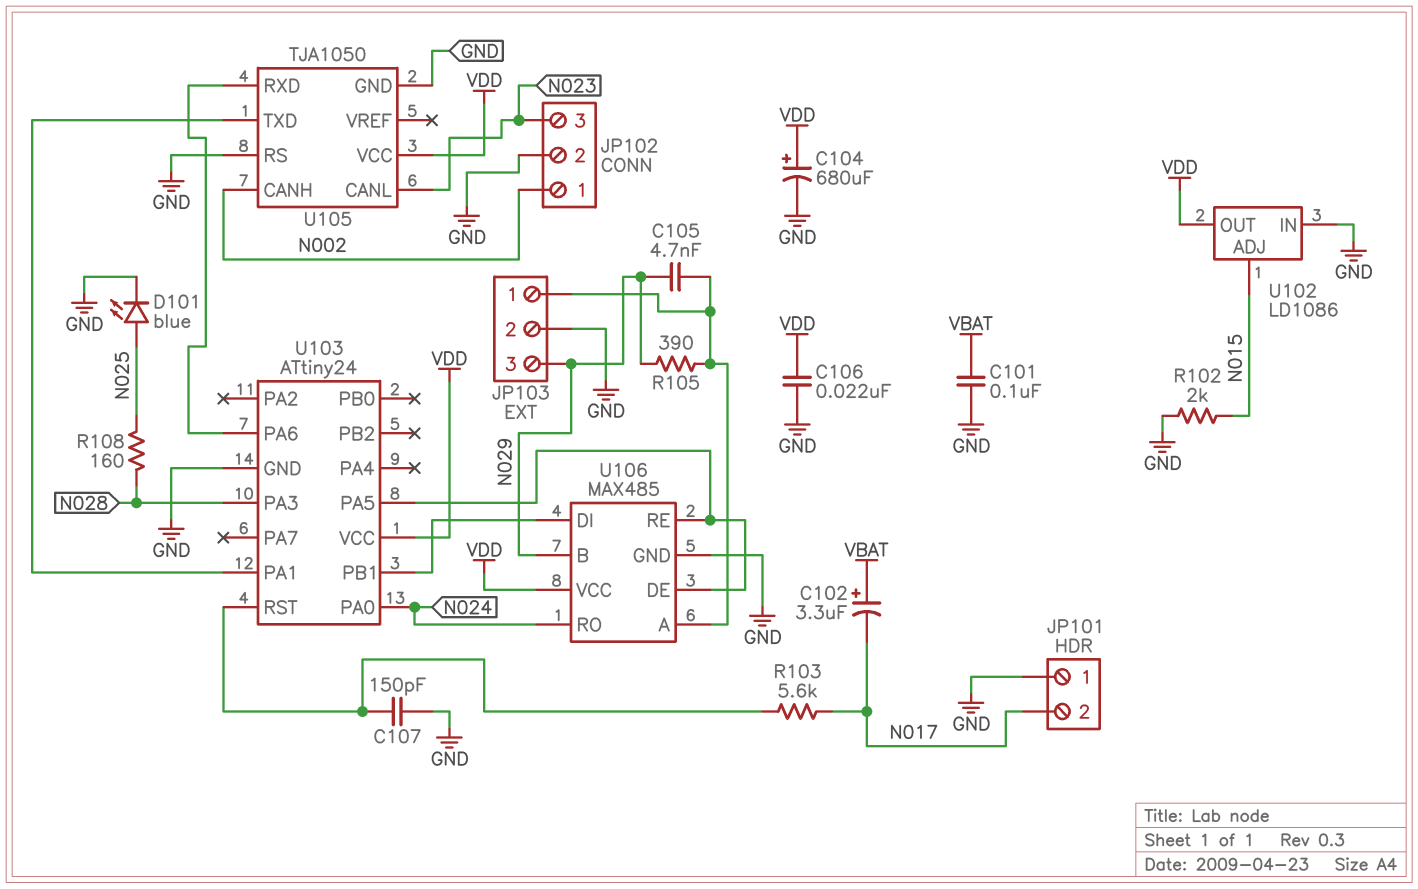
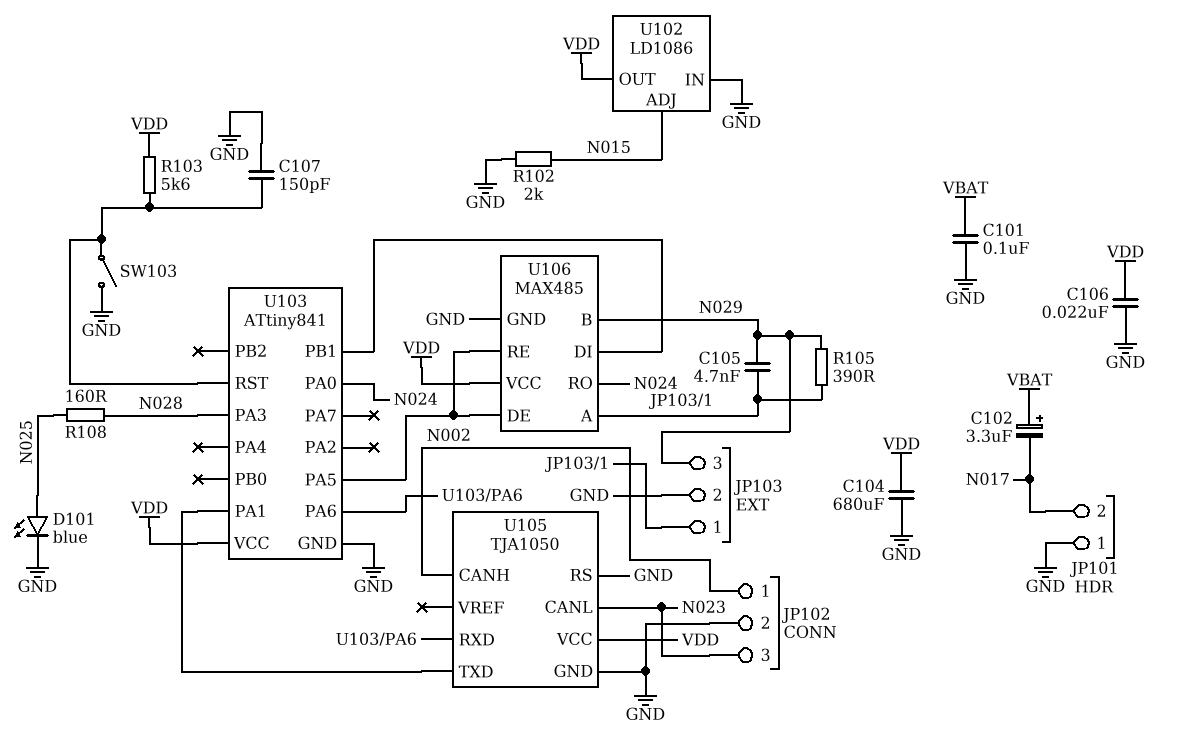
C104: 680uF (plus VDD, minus GND) -> 680uF (GND, VDD)
R103: 5.6k (N017, U103/RST) -> 5.6k (U103/RST, VDD)
SW103: none -> switch (GND, U103/RST)
U103: ATtiny24 -> ATtiny841

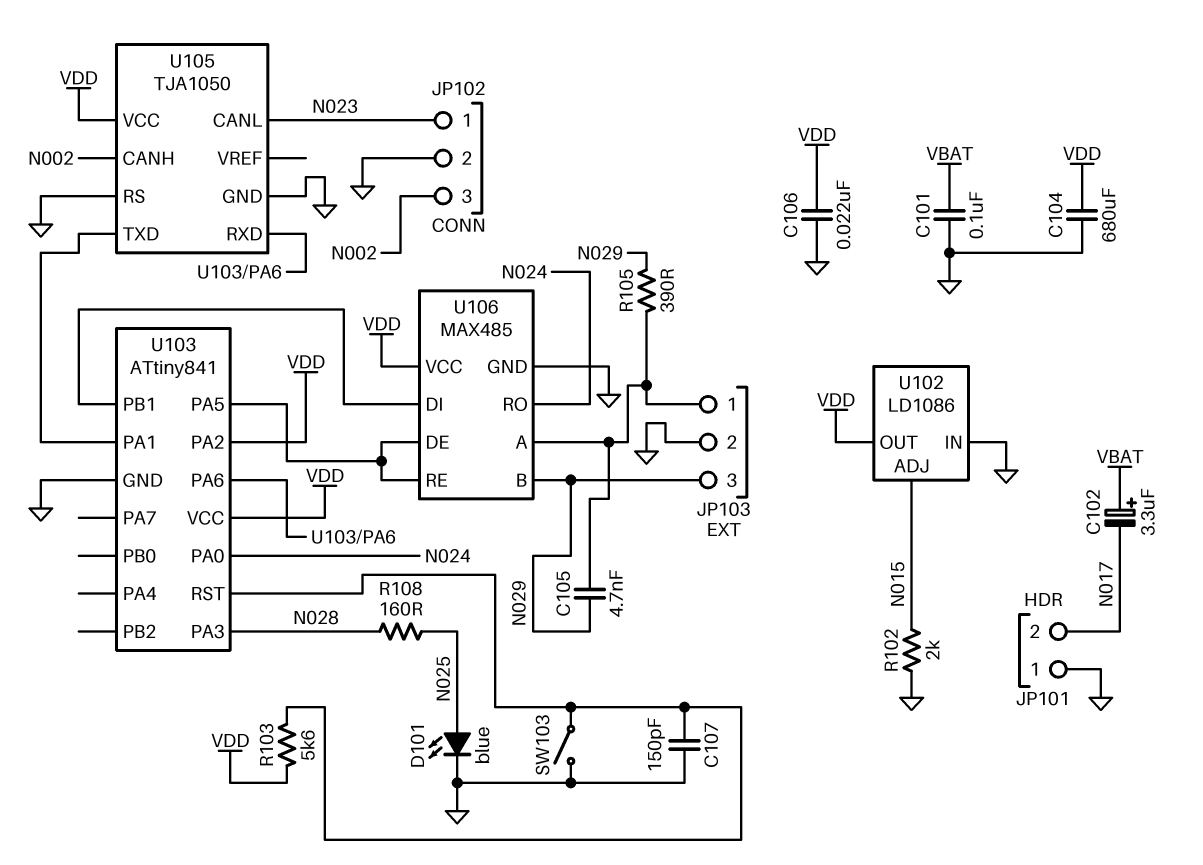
JP102 pin 1: N002 -> N023
JP102 pin 3: N023 -> N002
U103 pin PA2: none -> VDD

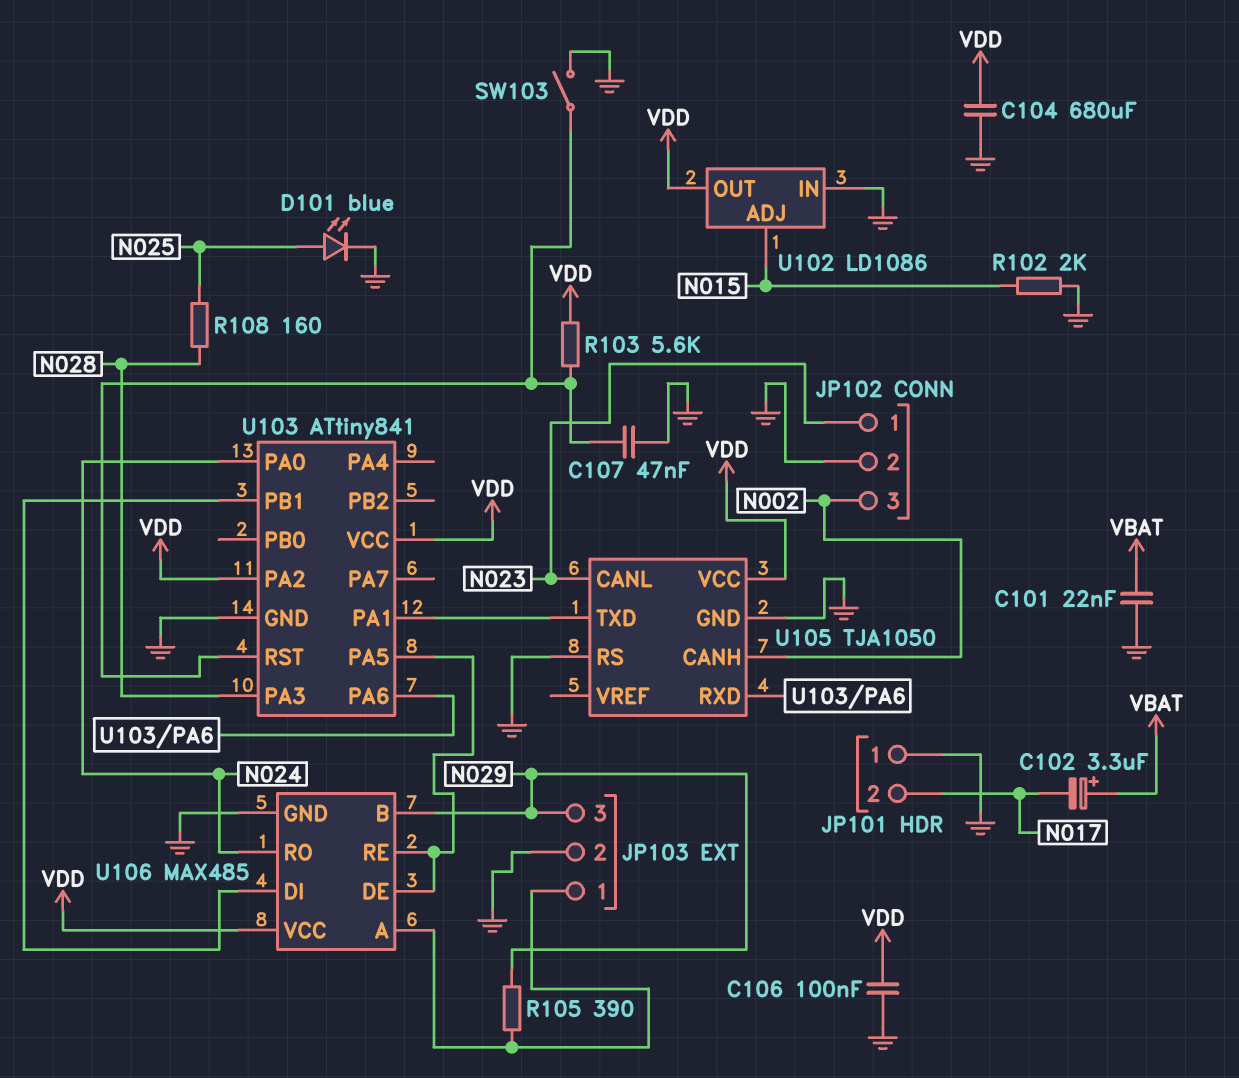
C101: 100nF (GND, VBAT) -> 22nF (GND, VBAT)
C105: 4.7nF (JP103/1, N029) -> none
C106: 22nF (GND, VDD) -> 100nF (GND, VDD)
C107: 150pF (GND, U103/RST) -> 47nF (GND, U103/RST)

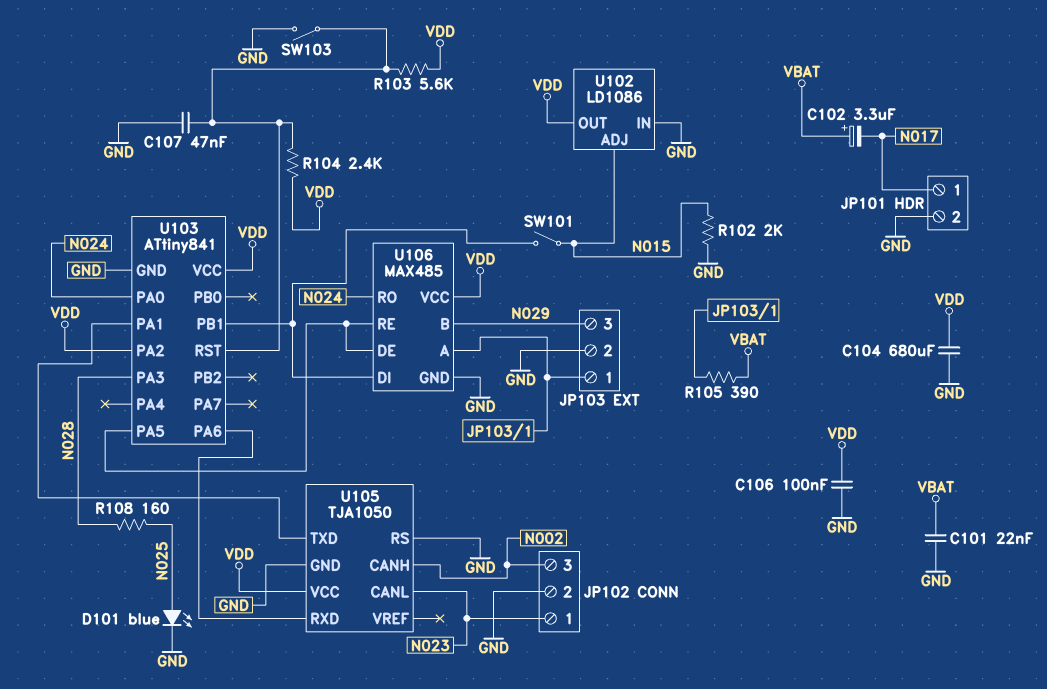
JP101 pin 1: GND -> N017
JP101 pin 2: N017 -> GND
R104: none -> 2.4k (U103/RST, VDD)
R105: 390 (JP103/1, N029) -> 390 (JP103/1, VBAT)
SW101: none -> switch (N015, U103/PB1)

